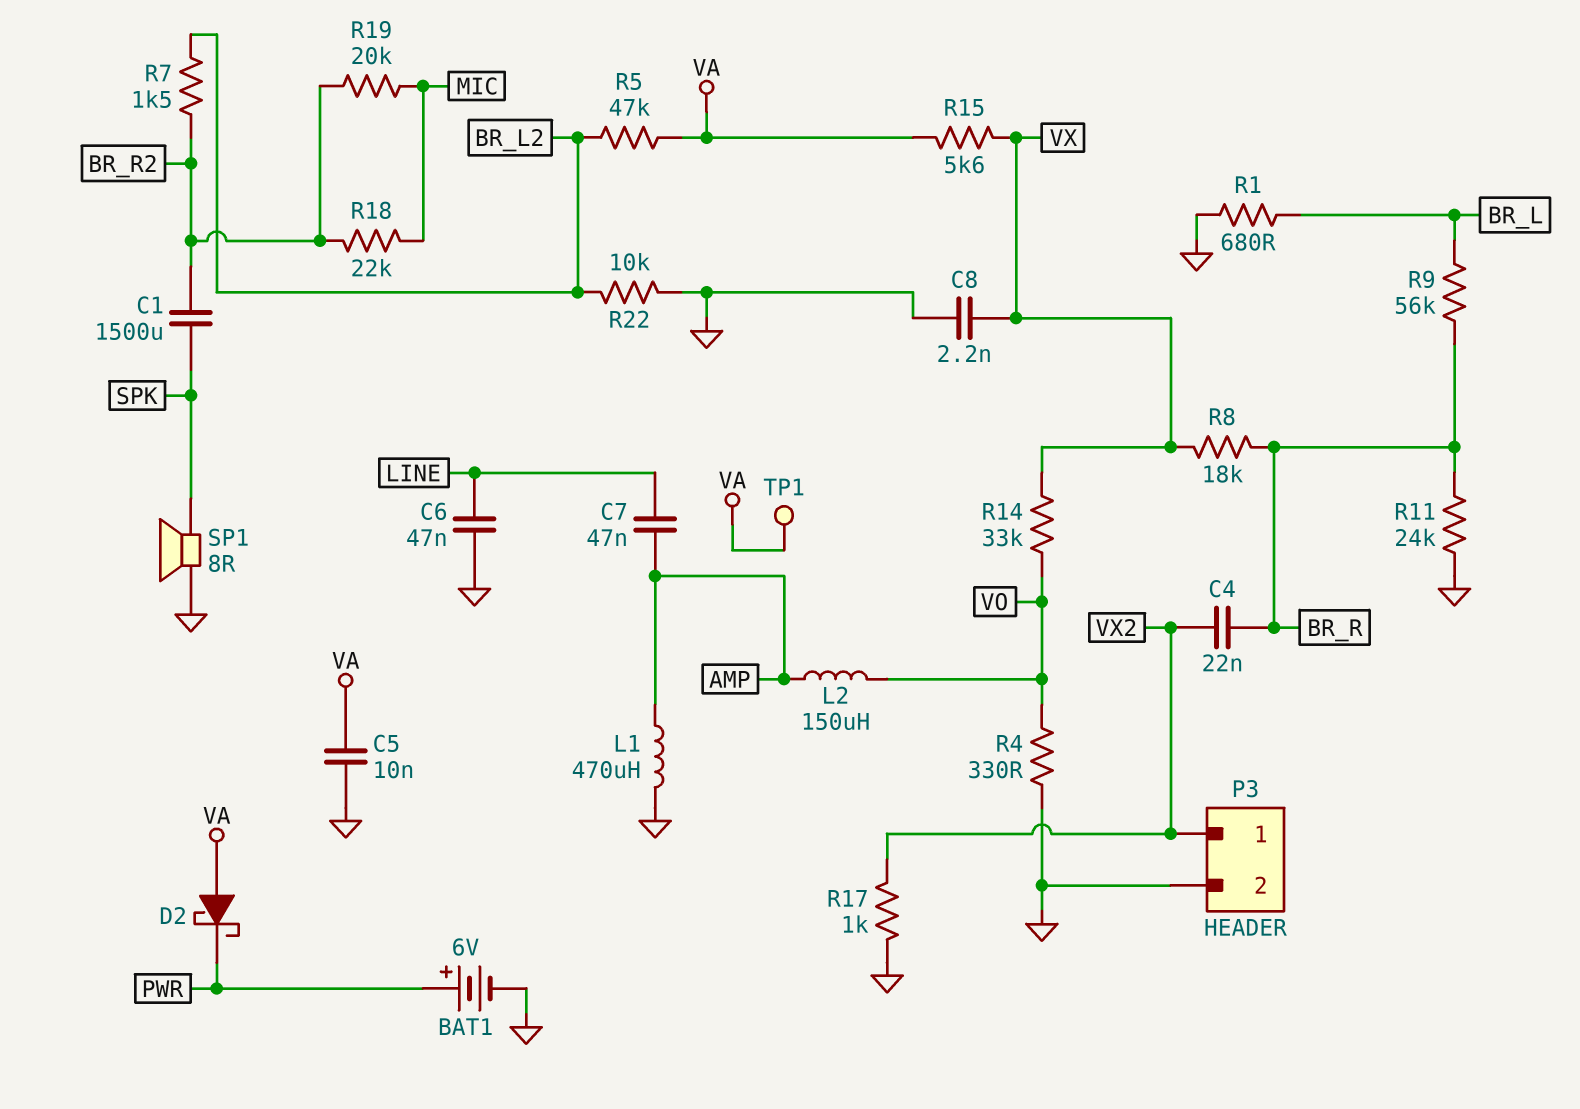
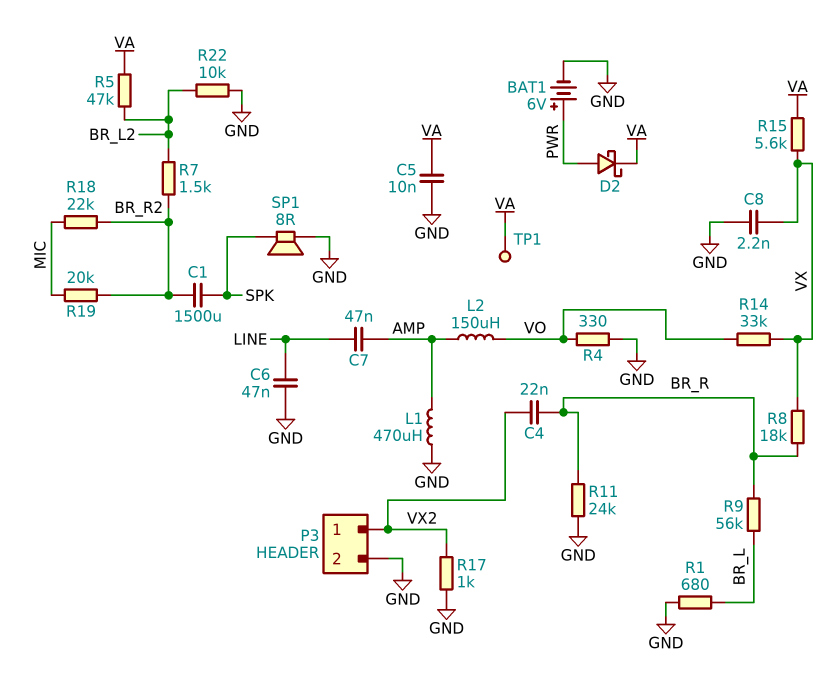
D2: schottky (A VA, K PWR) -> schottky (A PWR, K VA)

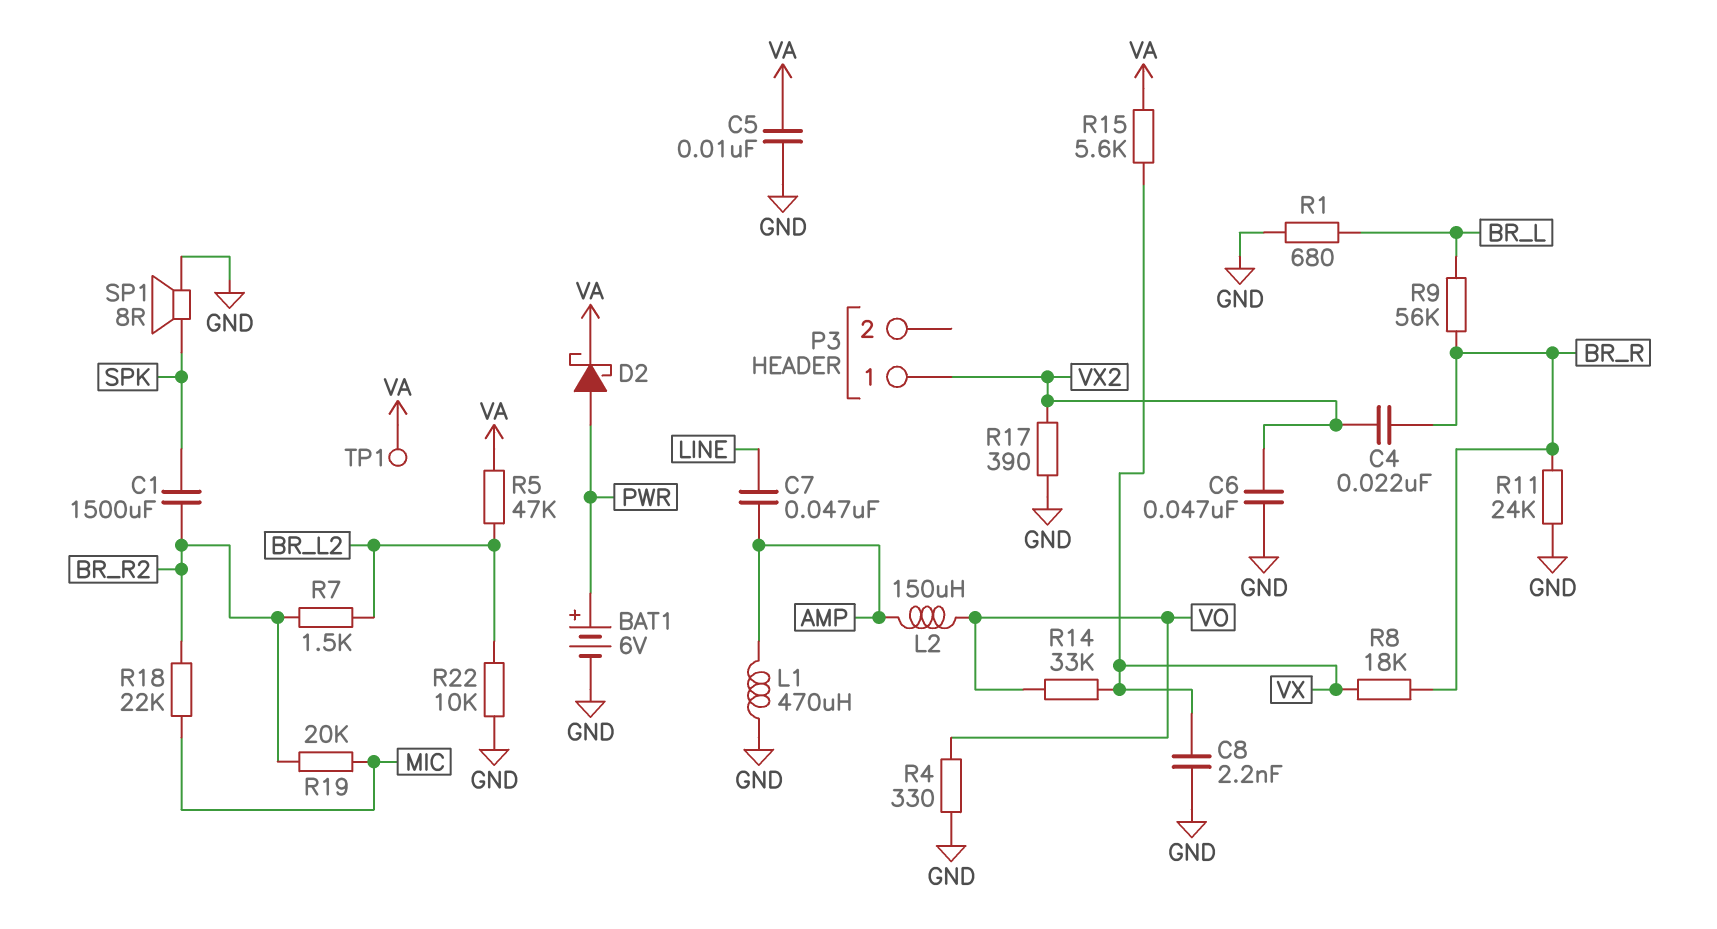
C6: 47nF (GND, LINE) -> 47nF (GND, VX2)
P3 pin 2: GND -> none
R17: 1k (GND, VX2) -> 390 (GND, VX2)

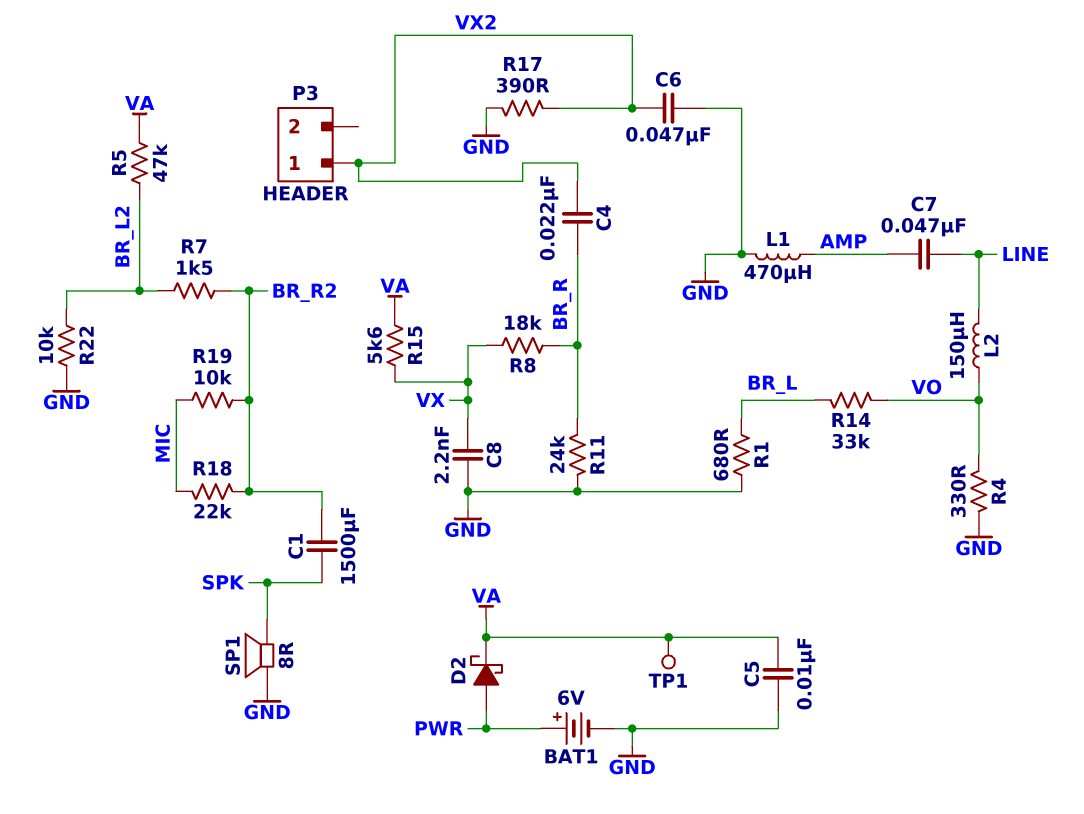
L2: 150uH (AMP, VO) -> 150uH (LINE, VO)
R9: 56k (BR_L, BR_R) -> none
R14: 33k (VO, VX) -> 33k (BR_L, VO)
R19: 20k (BR_R2, MIC) -> 10k (BR_R2, MIC)

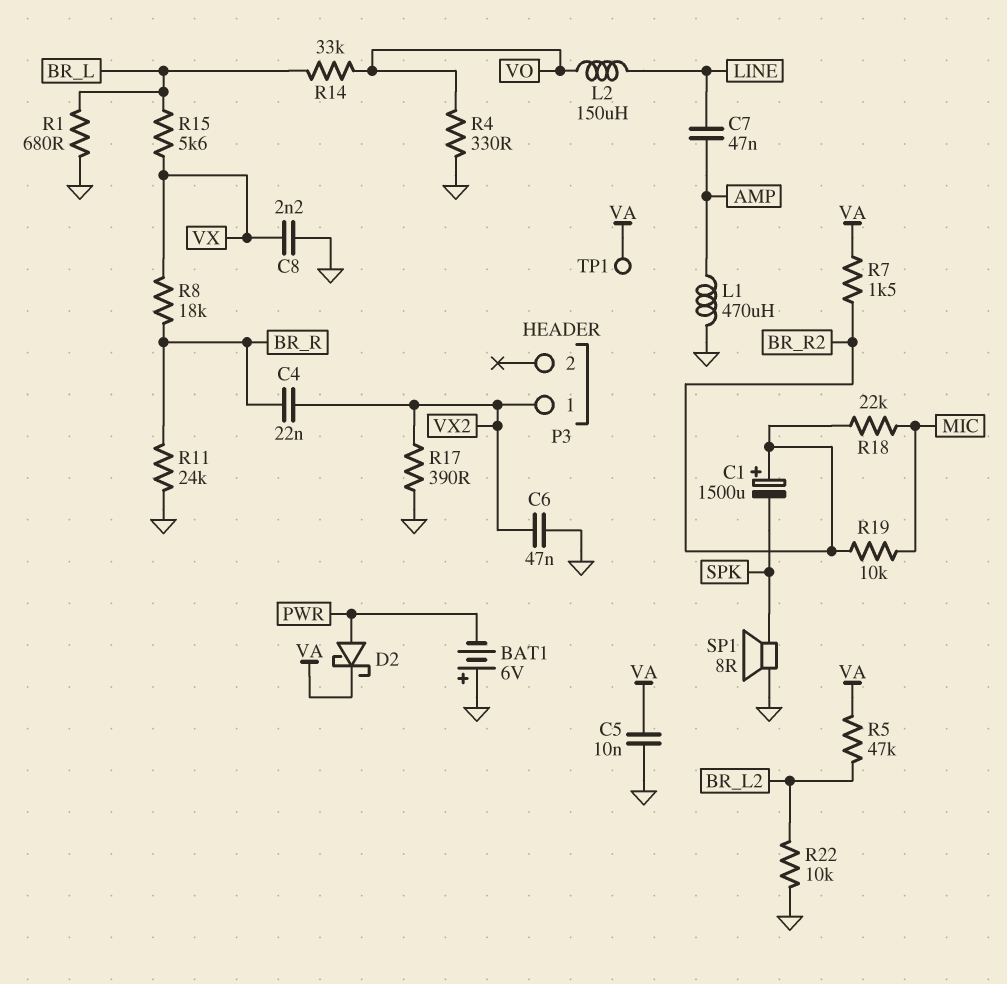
BAT1: 6V (plus PWR, minus GND) -> 6V (plus GND, minus PWR)
C1: 1500uF (BR_R2, SPK) -> 1500uF (plus BR_R2, minus SPK)
R7: 1.5k (BR_L2, BR_R2) -> 1.5k (BR_R2, VA)
R15: 5.6k (VA, VX) -> 5.6k (BR_L, VX)

